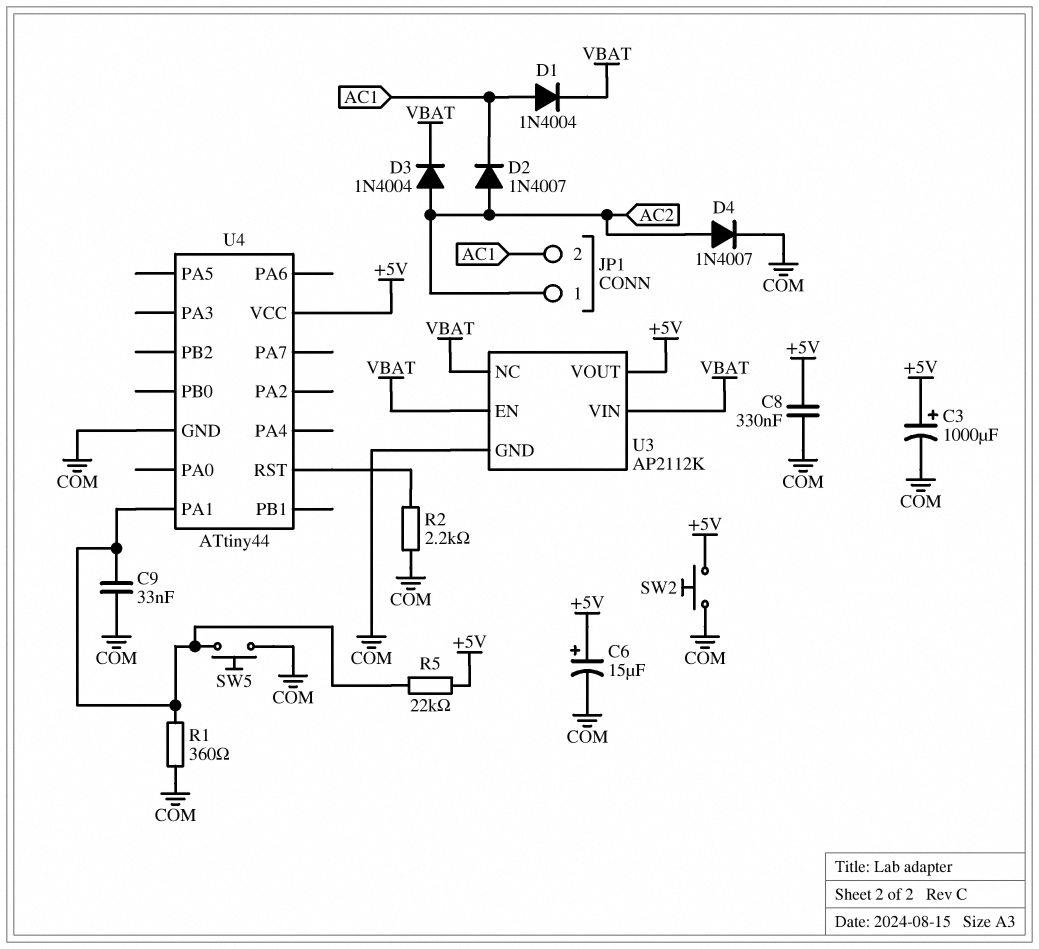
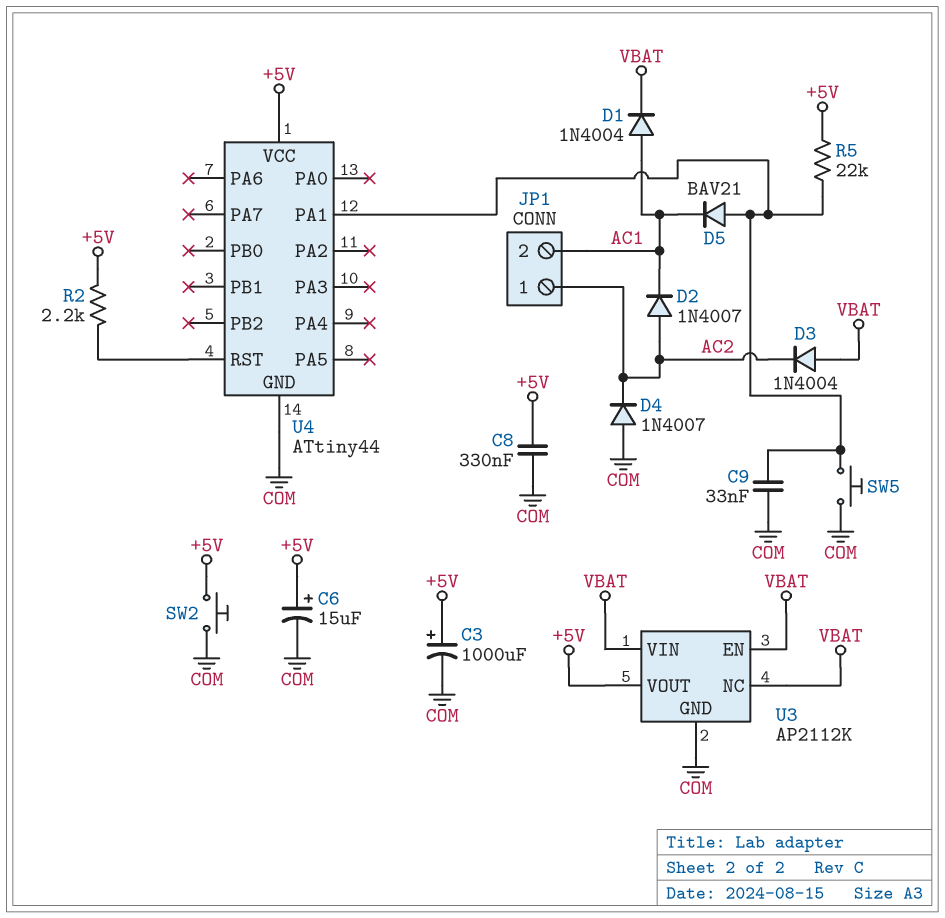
D3: diode 1N4004 (A AC2, K VBAT) -> diode 1N4004 (A VBAT, K AC2)
D4: diode 1N4007 (A AC2, K COM) -> diode 1N4007 (A COM, K AC2)
D5: none -> diode BAV21 (A U4/PA1, K AC1)
R1: 360 (COM, U4/PA1) -> none
R2: 2.2k (COM, U4/RST) -> 2.2k (+5V, U4/RST)

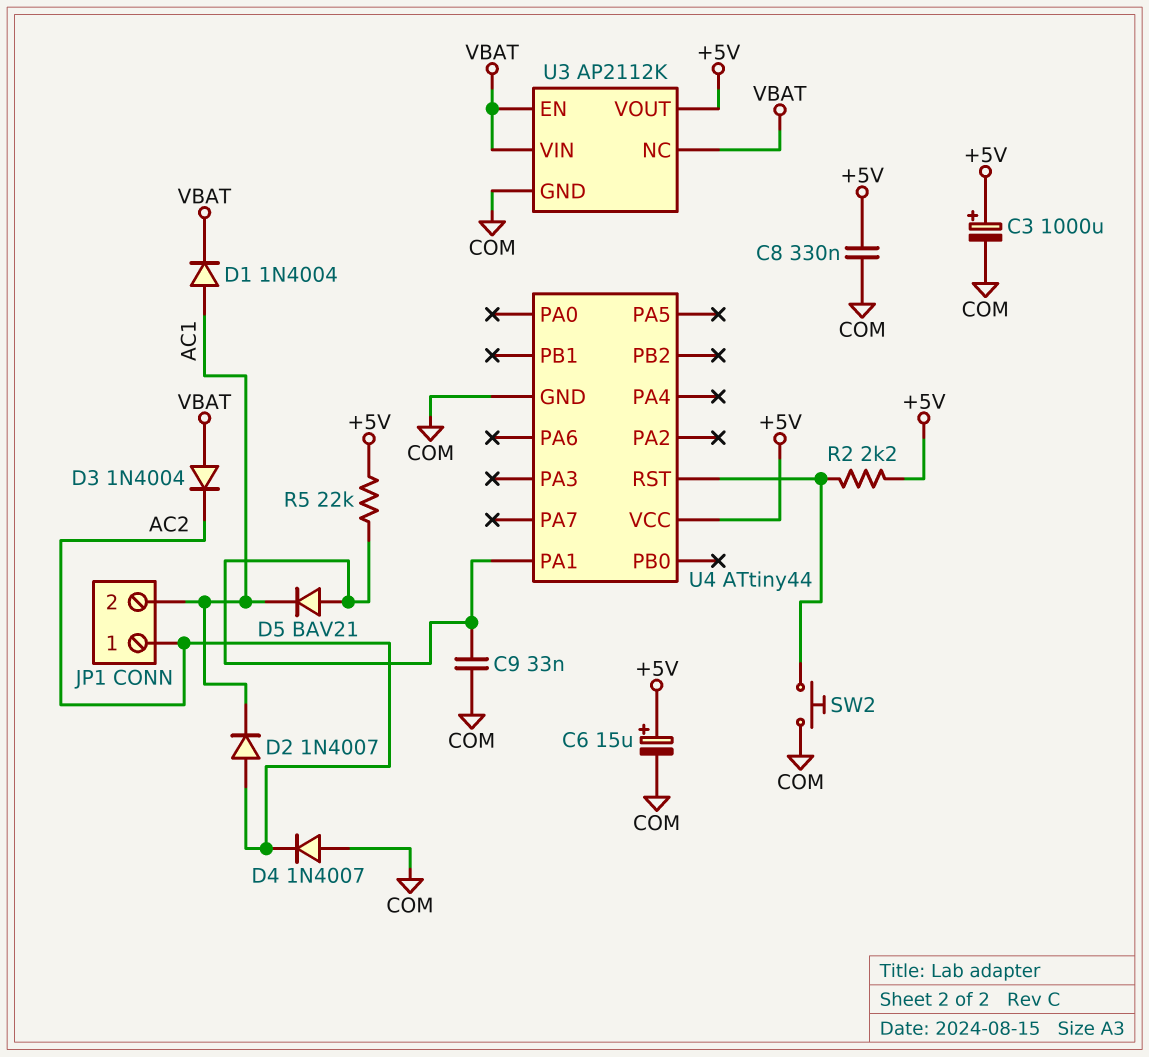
SW2: button (+5V, COM) -> button (COM, U4/RST)
SW5: button (COM, U4/PA1) -> none

